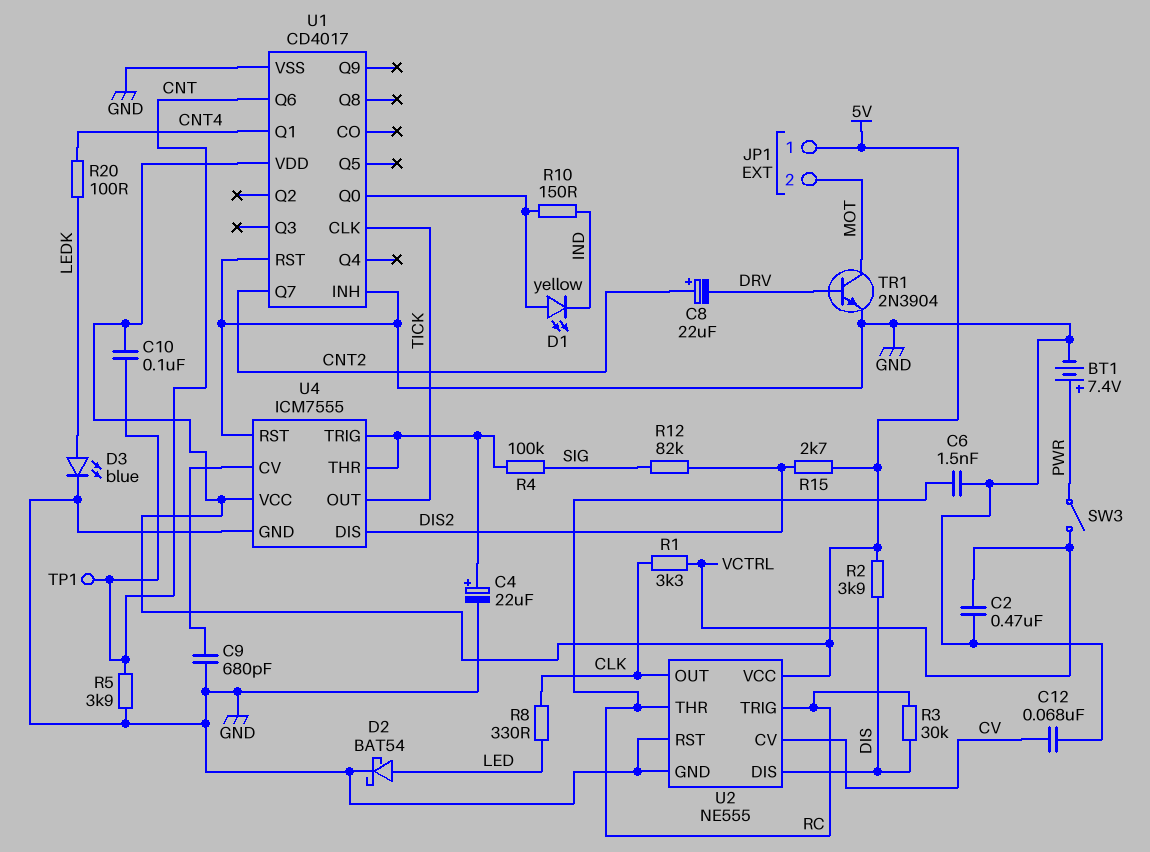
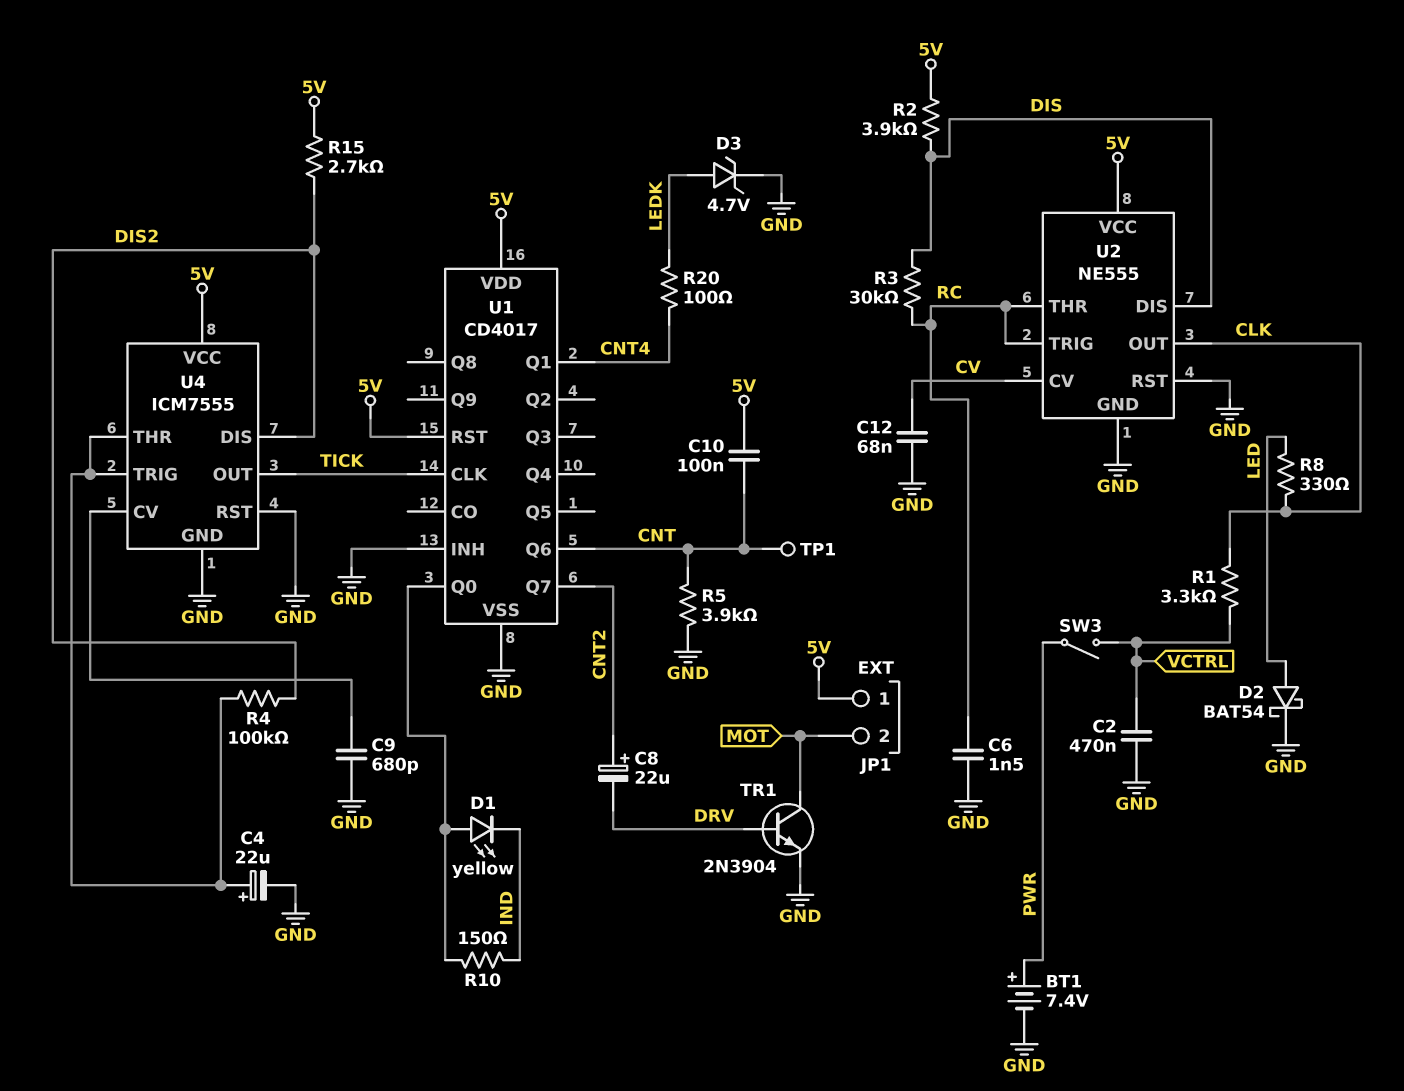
D3: LED blue (A LEDK, K GND) -> zener 4.7V (A LEDK, K GND)
R4: 100k (SIG, U4/THR) -> 100k (DIS2, U4/THR)
R12: 82k (DIS2, SIG) -> none
U1 pin RST: GND -> 5V

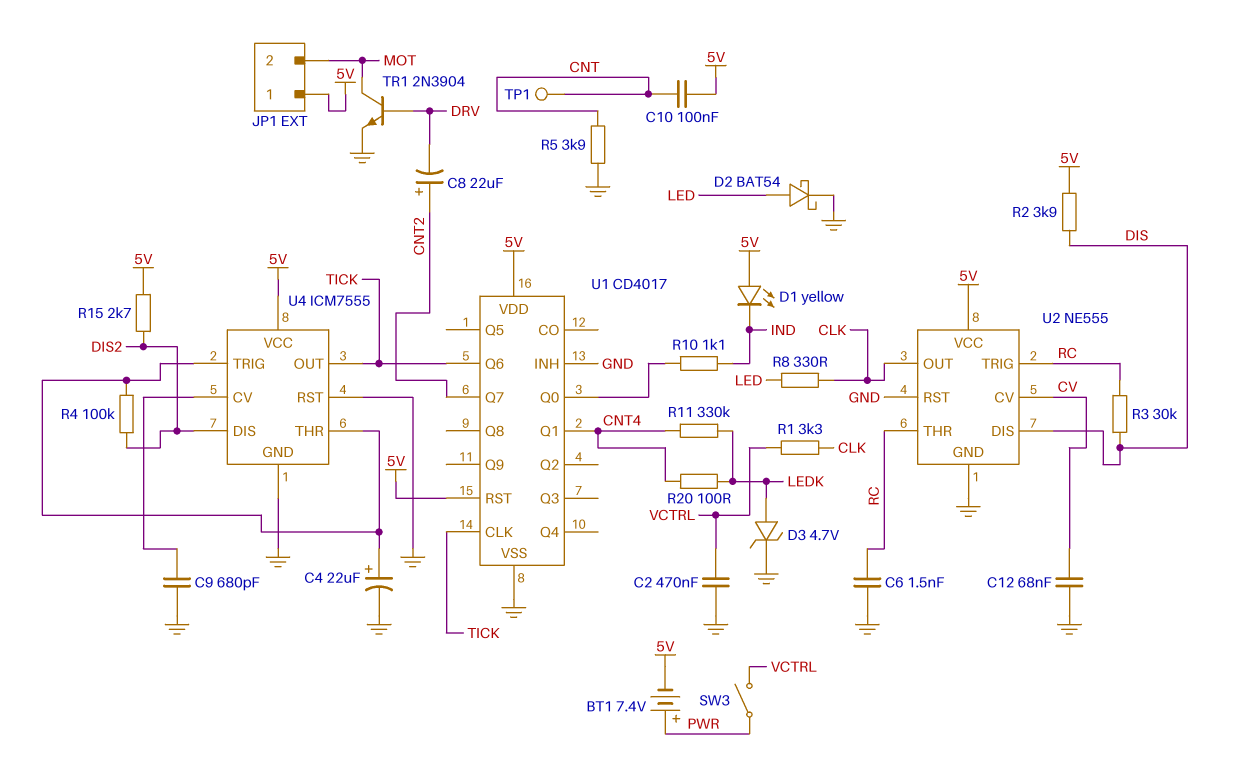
BT1: 7.4V (plus PWR, minus GND) -> 7.4V (plus PWR, minus 5V)
D1: LED yellow (A U1/Q0, K IND) -> LED yellow (A 5V, K IND)
R10: 150 (IND, U1/Q0) -> 1.1k (IND, U1/Q0)
R11: none -> 330k (CNT4, LEDK)
U1 pin Q6: CNT -> TICK

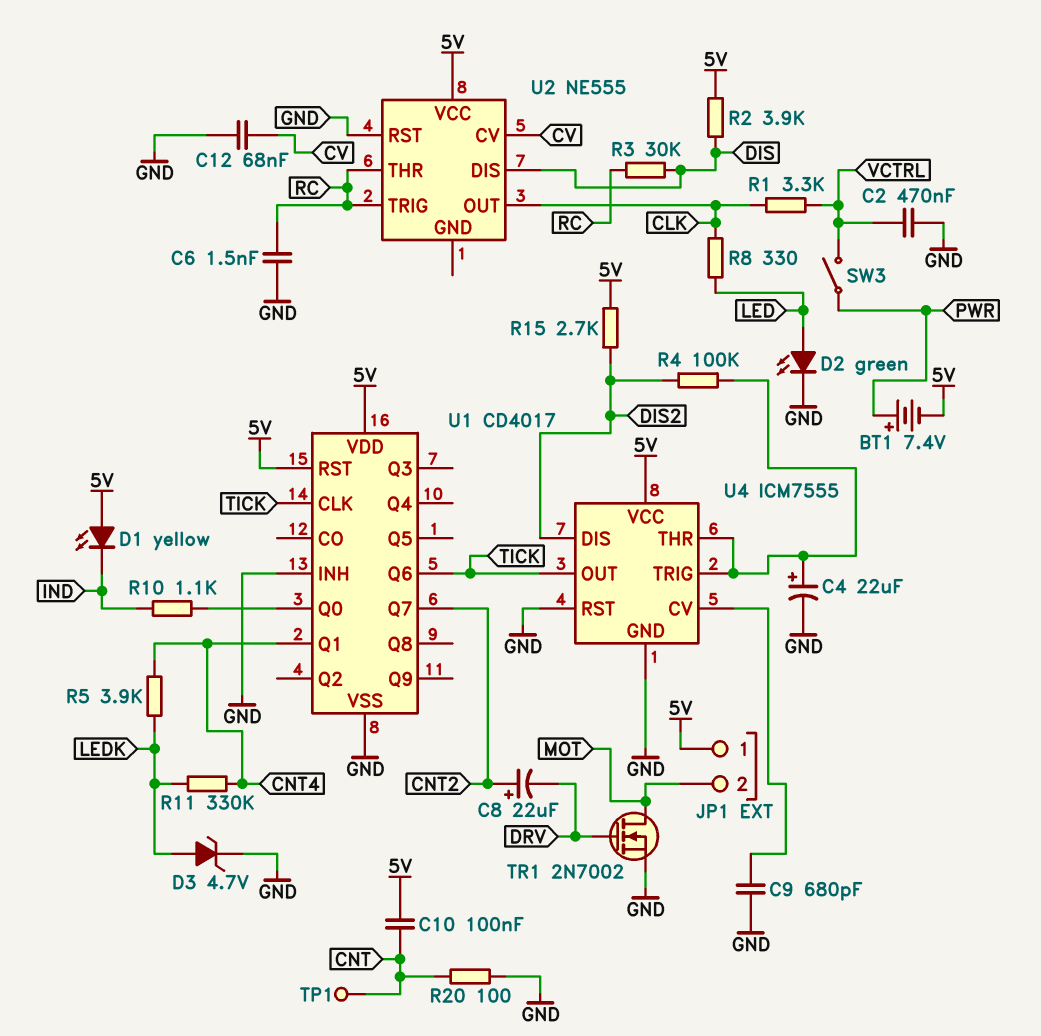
D2: schottky BAT54 (A LED, K GND) -> LED green (A LED, K GND)
R5: 3.9k (CNT, GND) -> 3.9k (CNT4, LEDK)
R20: 100 (CNT4, LEDK) -> 100 (CNT, GND)
TR1: NPN 2N3904 (B DRV, C MOT, E GND) -> NMOS 2N7002 (G DRV, D MOT, S GND)
U2 pin GND: GND -> none

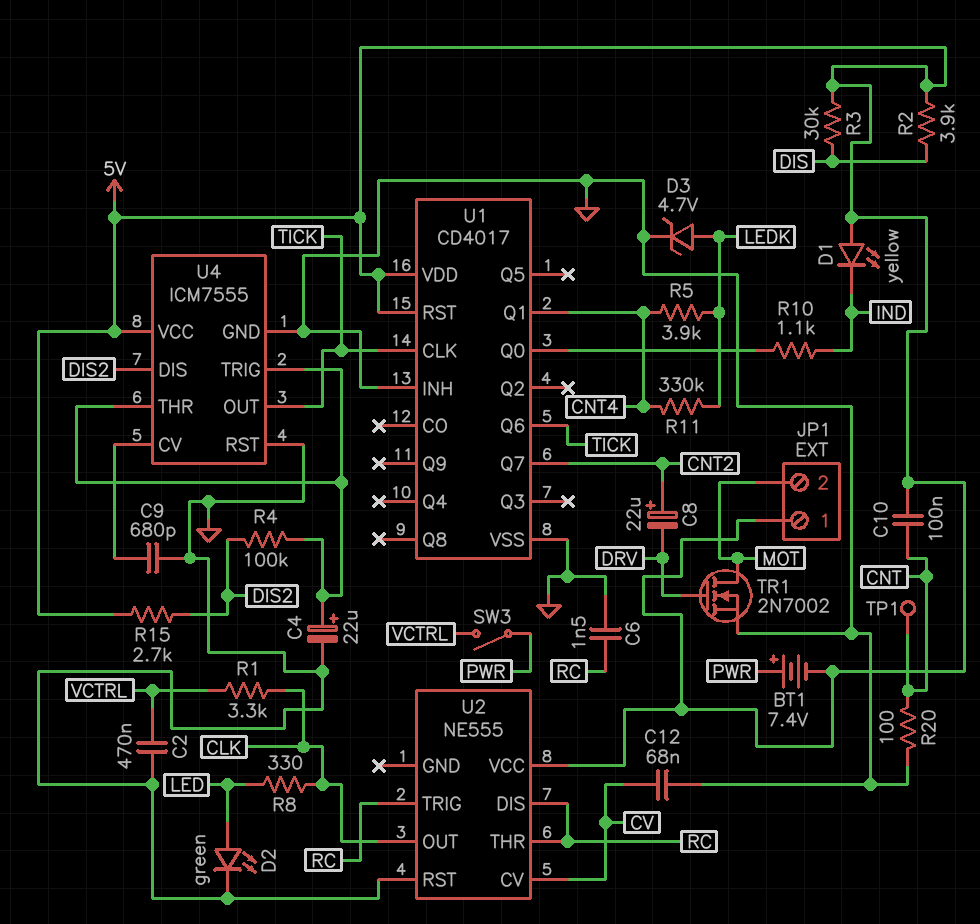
R3: 30k (DIS, RC) -> 30k (5V, DIS)
U2 pin DIS: DIS -> RC

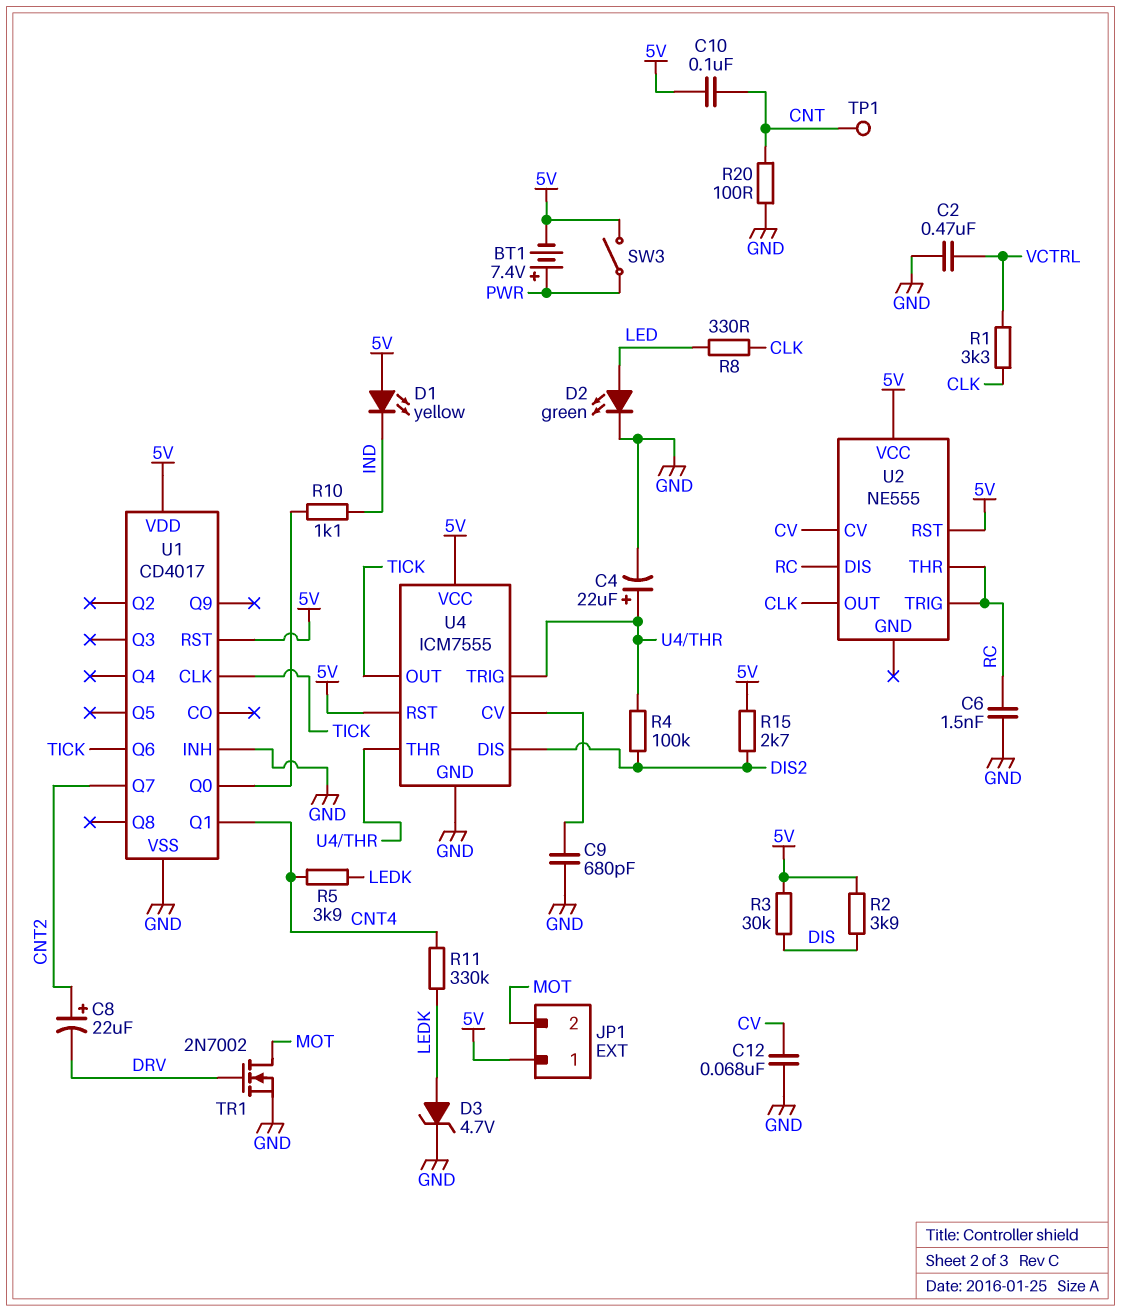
SW3: switch (PWR, VCTRL) -> switch (5V, PWR)
U2 pin RST: GND -> 5V
U4 pin RST: GND -> 5V

